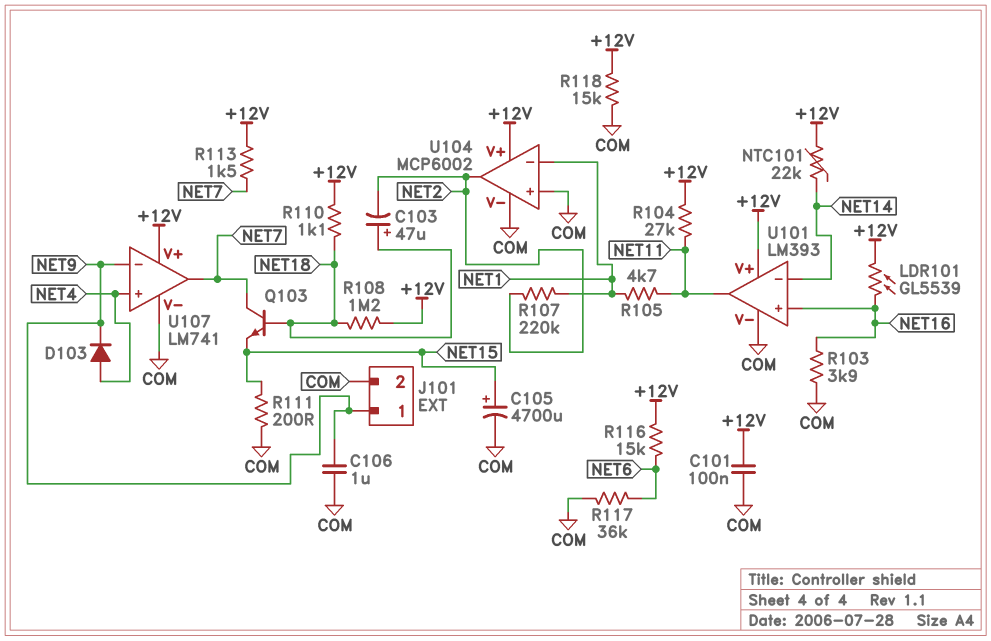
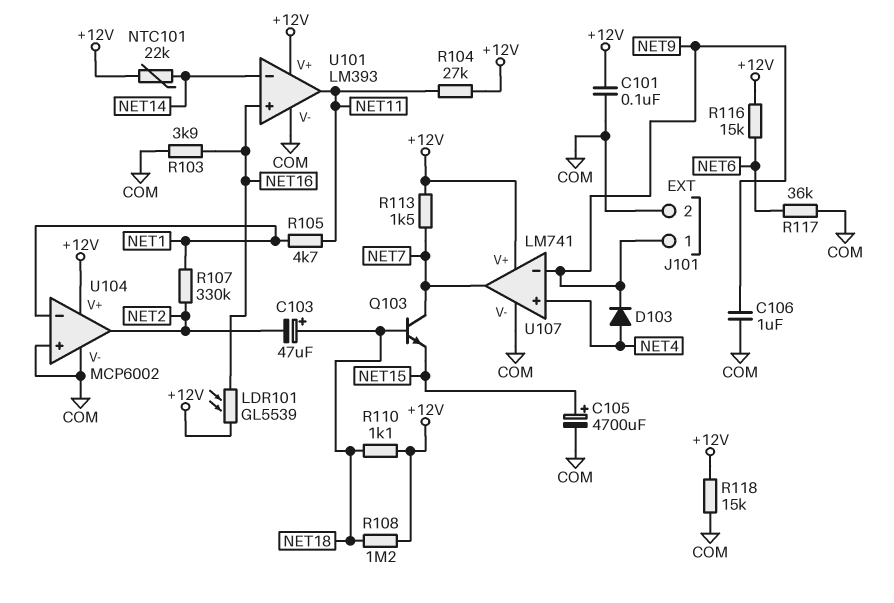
R107: 220k (NET1, NET2) -> 330k (NET1, NET2)
R111: 200 (COM, NET15) -> none

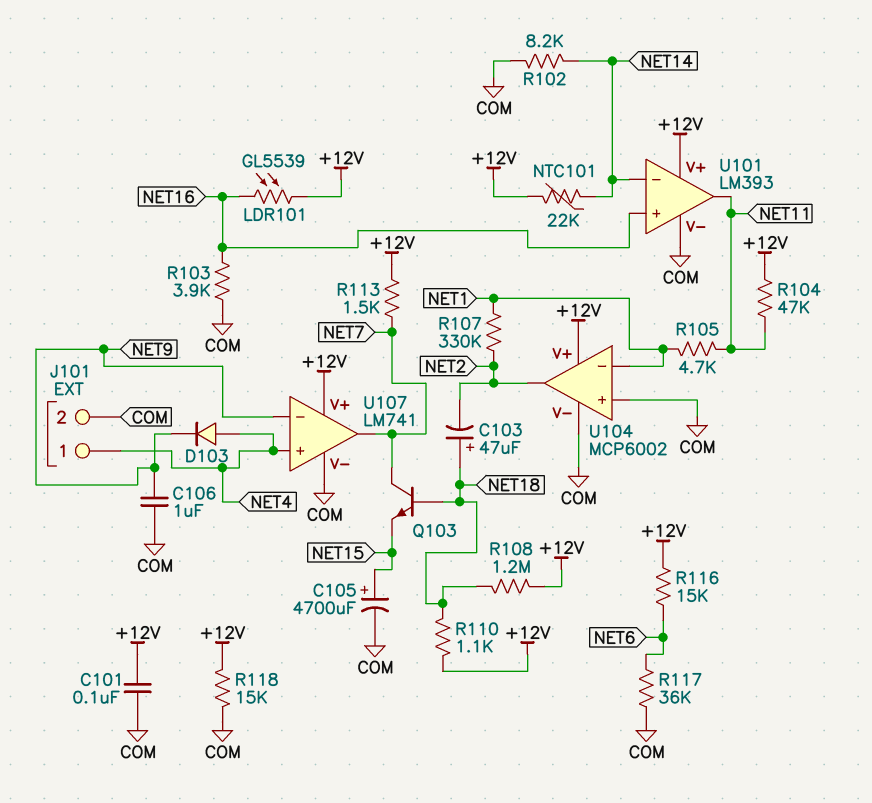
J101 pin 1: NET9 -> NET4
R102: none -> 8.2k (COM, NET14)
R104: 27k (+12V, NET11) -> 47k (+12V, NET11)

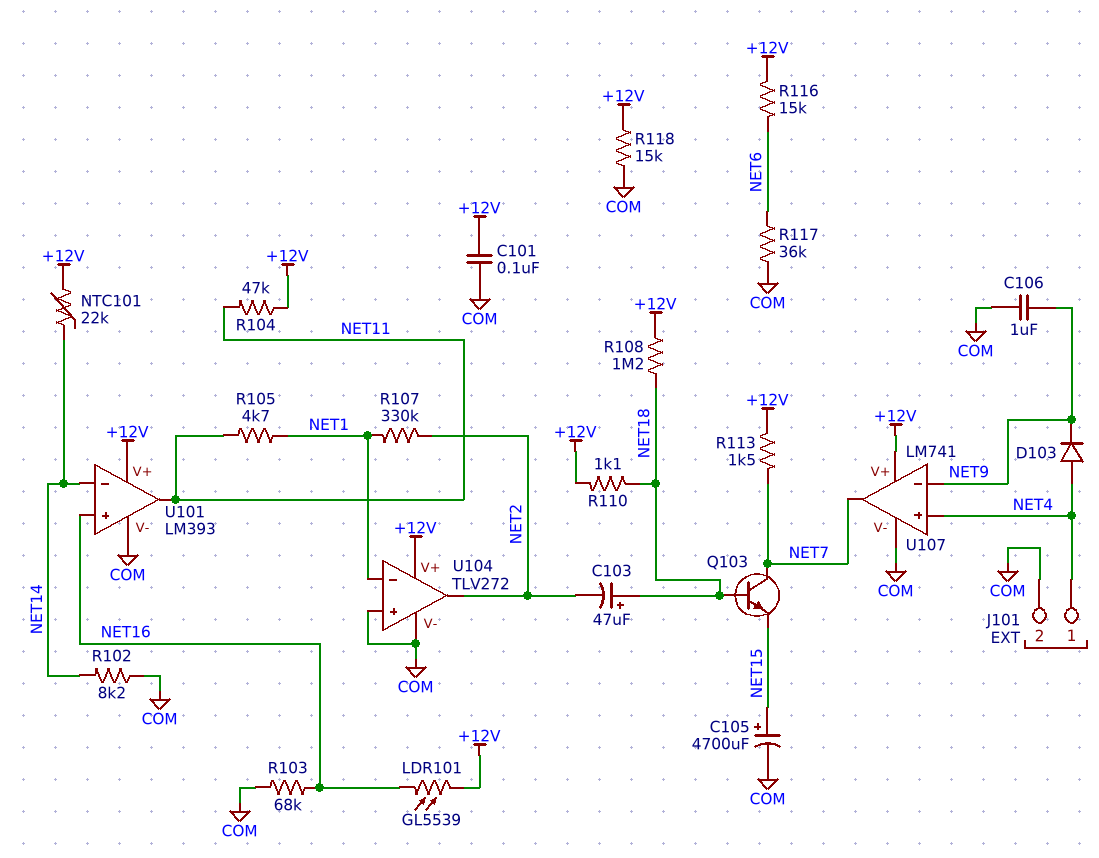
R103: 3.9k (COM, NET16) -> 68k (COM, NET16)
U104: MCP6002 -> TLV272

